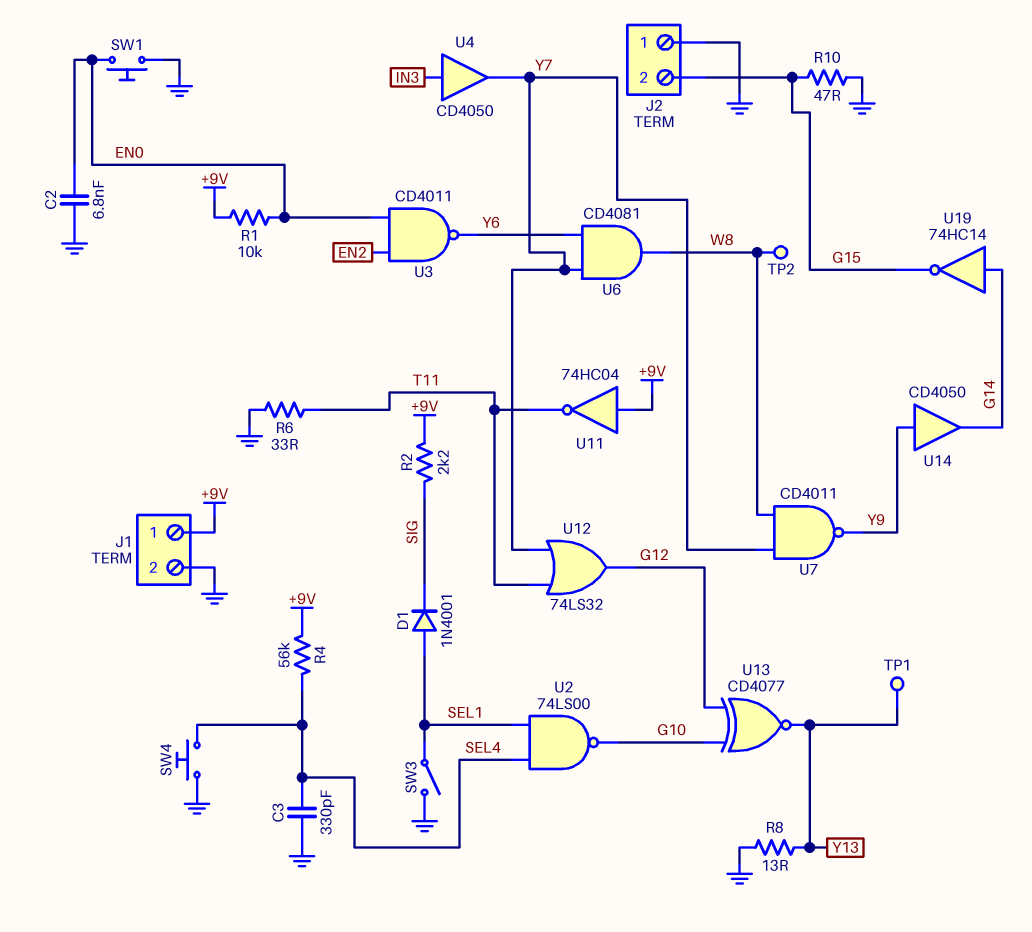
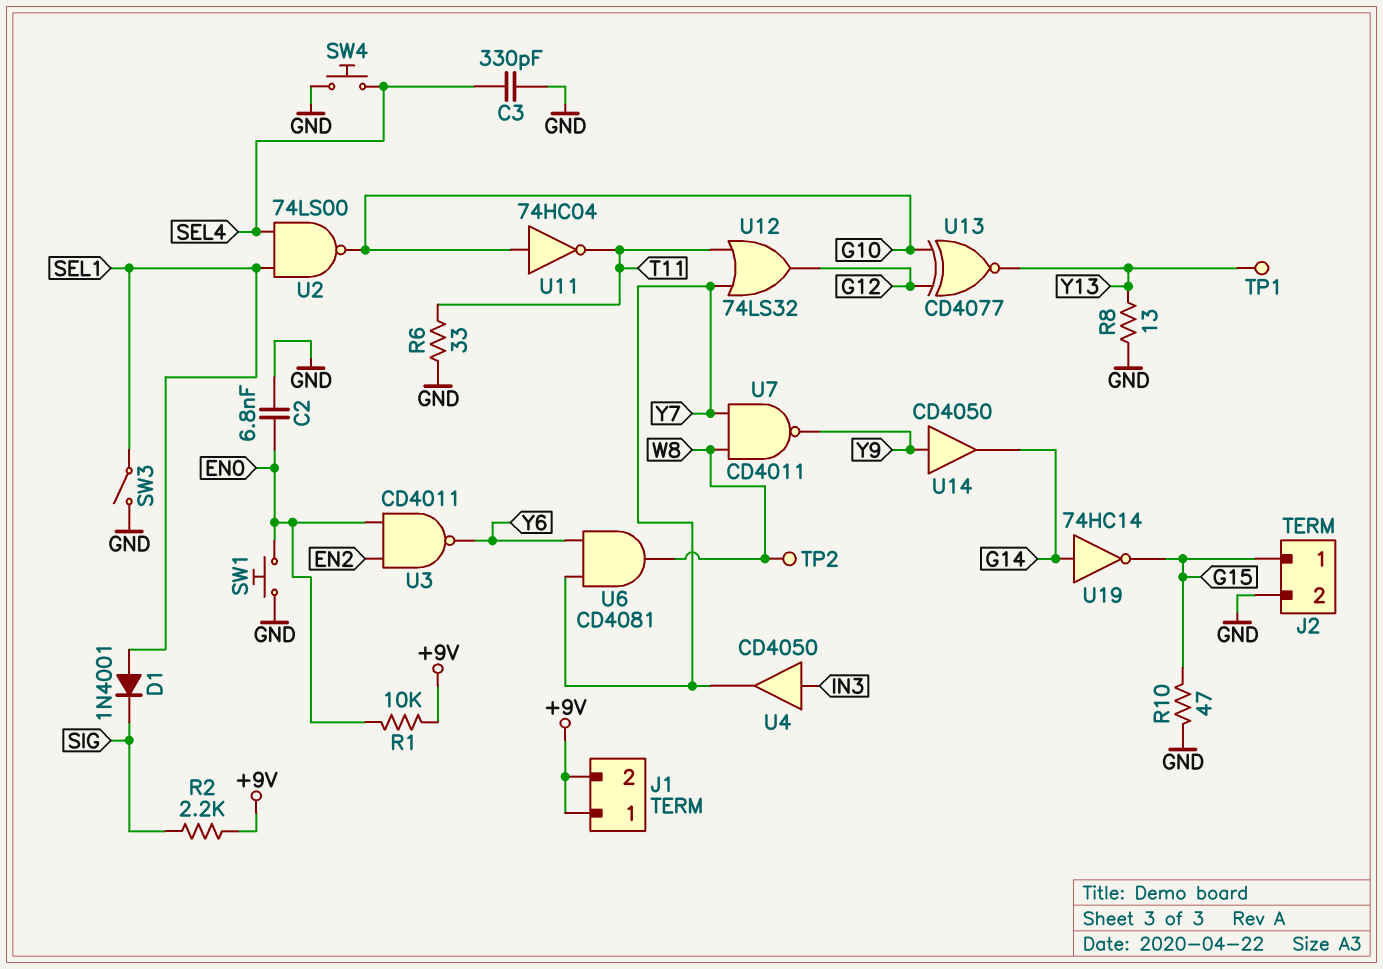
J1 pin 2: GND -> +9V
J2 pin 1: GND -> G15
J2 pin 2: G15 -> GND
R4: 56k (+9V, SEL4) -> none
U11: NOT 74HC04 (in +9V, out T11) -> NOT 74HC04 (in G10, out T11)

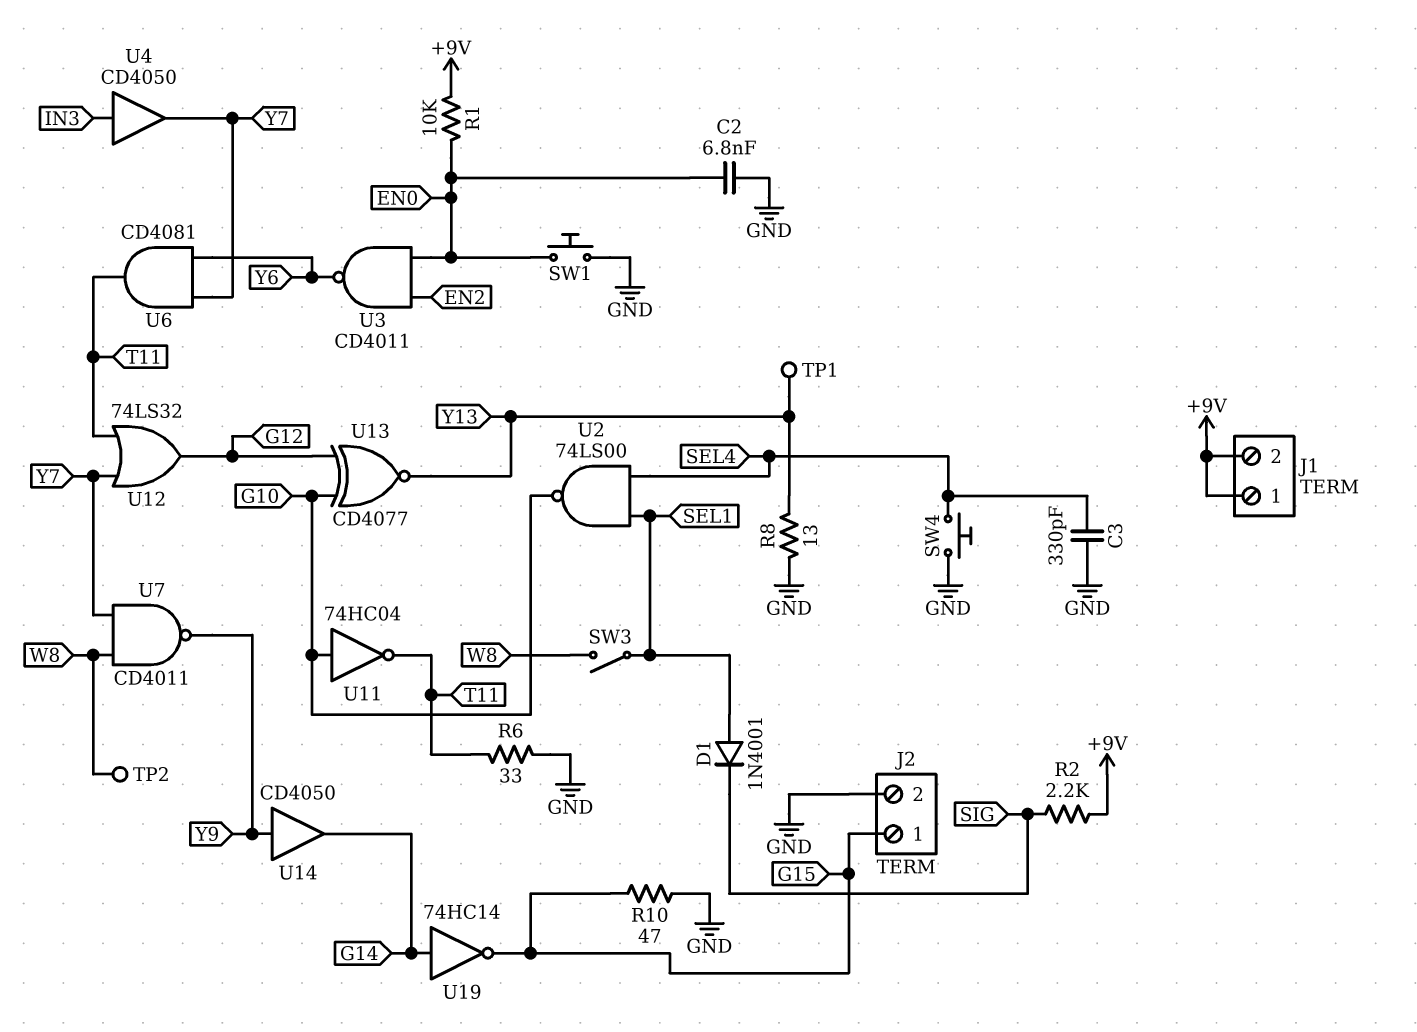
SW3: switch (GND, SEL1) -> switch (SEL1, W8)
U6: AND CD4081 (in Y6, in Y7, out W8) -> AND CD4081 (in Y6, in Y7, out T11)

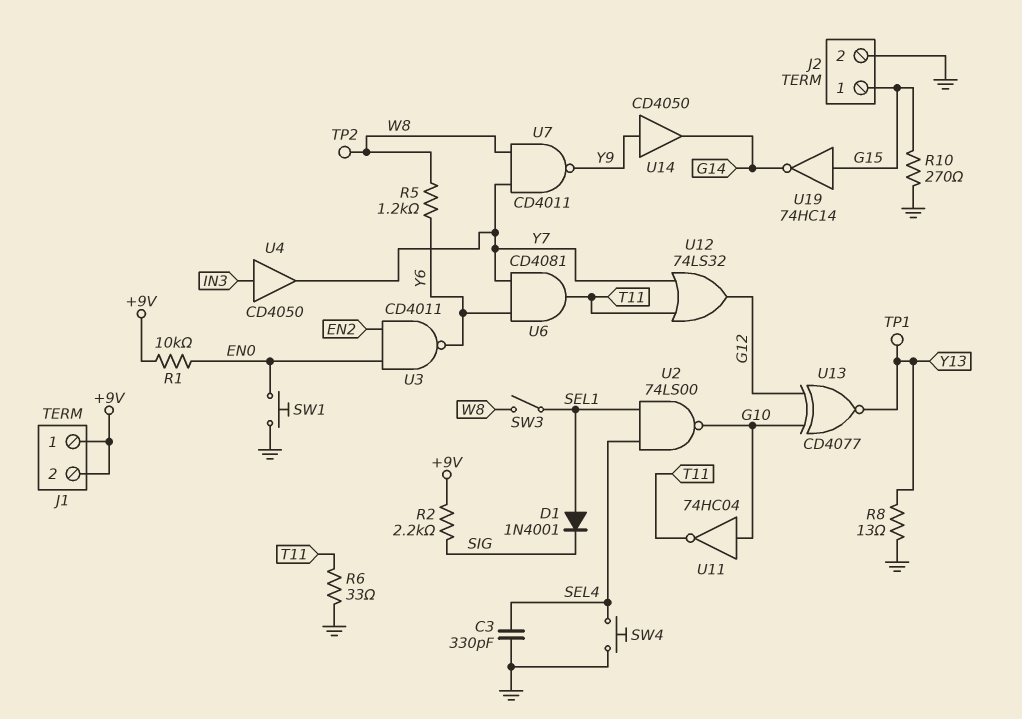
C2: 6.8nF (EN0, GND) -> none
R5: none -> 1.2k (W8, Y6)
R10: 47 (G15, GND) -> 270 (G15, GND)
U19: NOT 74HC14 (in G14, out G15) -> NOT 74HC14 (in G15, out G14)

